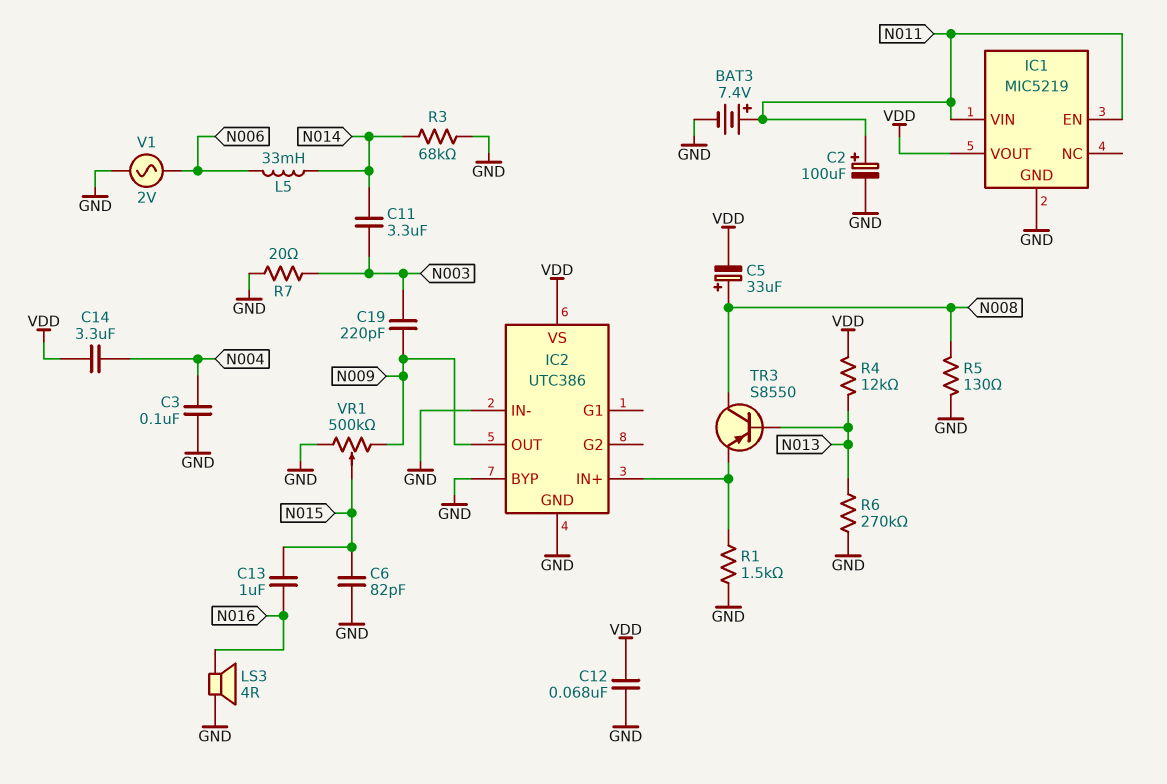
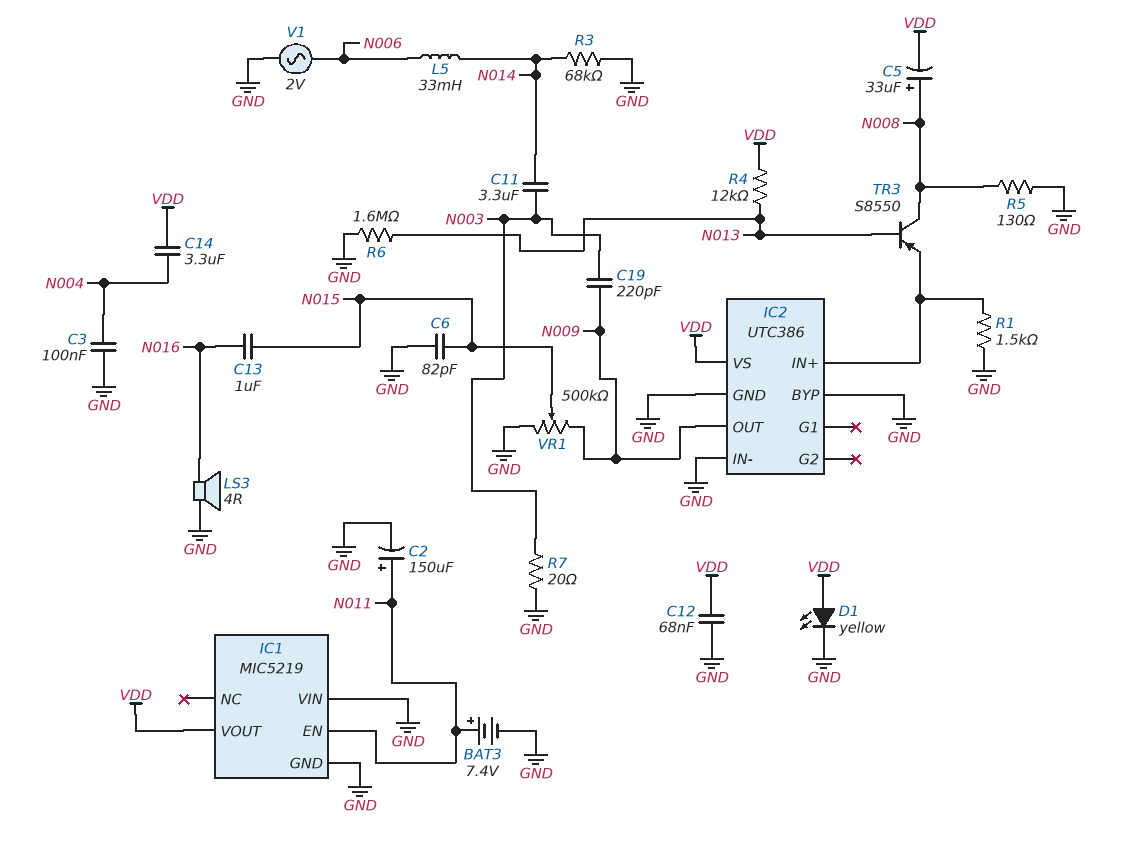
C2: 100uF (plus N011, minus GND) -> 150uF (plus N011, minus GND)
D1: none -> LED yellow (A VDD, K GND)
IC1 pin VIN: N011 -> GND
R6: 270k (GND, N013) -> 1.6M (GND, N013)

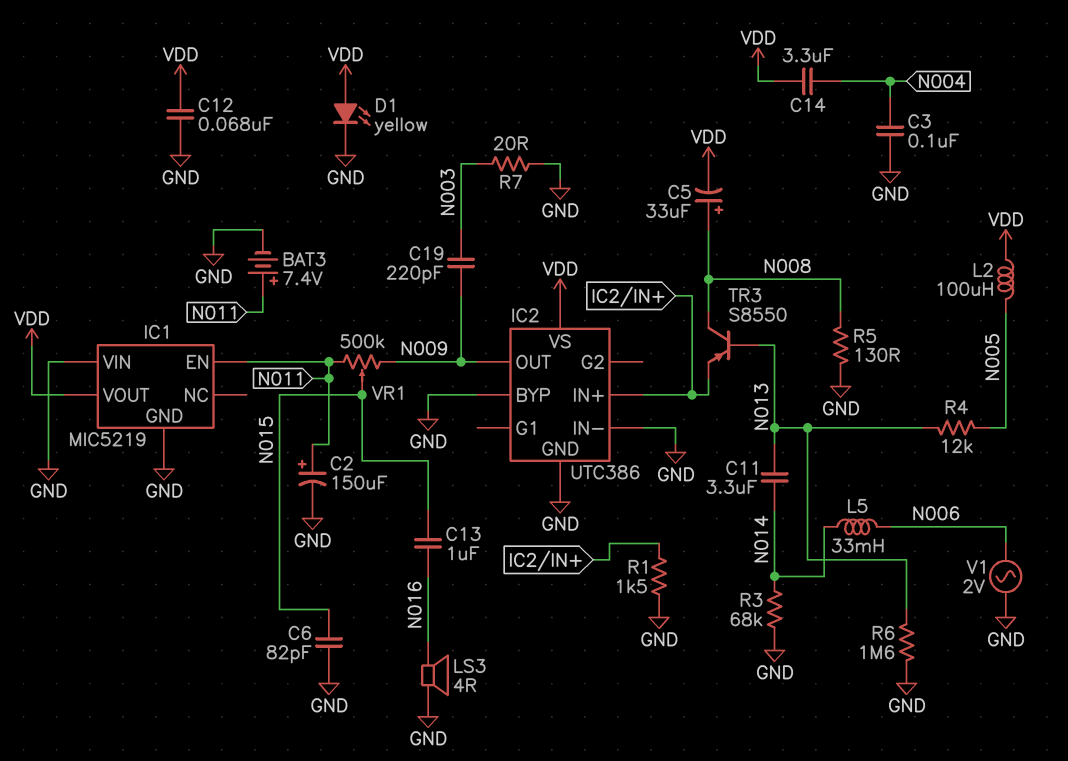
C11: 3.3uF (N003, N014) -> 3.3uF (N013, N014)
L2: none -> 100uH (N005, VDD)
R4: 12k (N013, VDD) -> 12k (N005, N013)
VR1: 500k (GND, N009, wiper N015) -> 500k (N009, N011, wiper N015)

